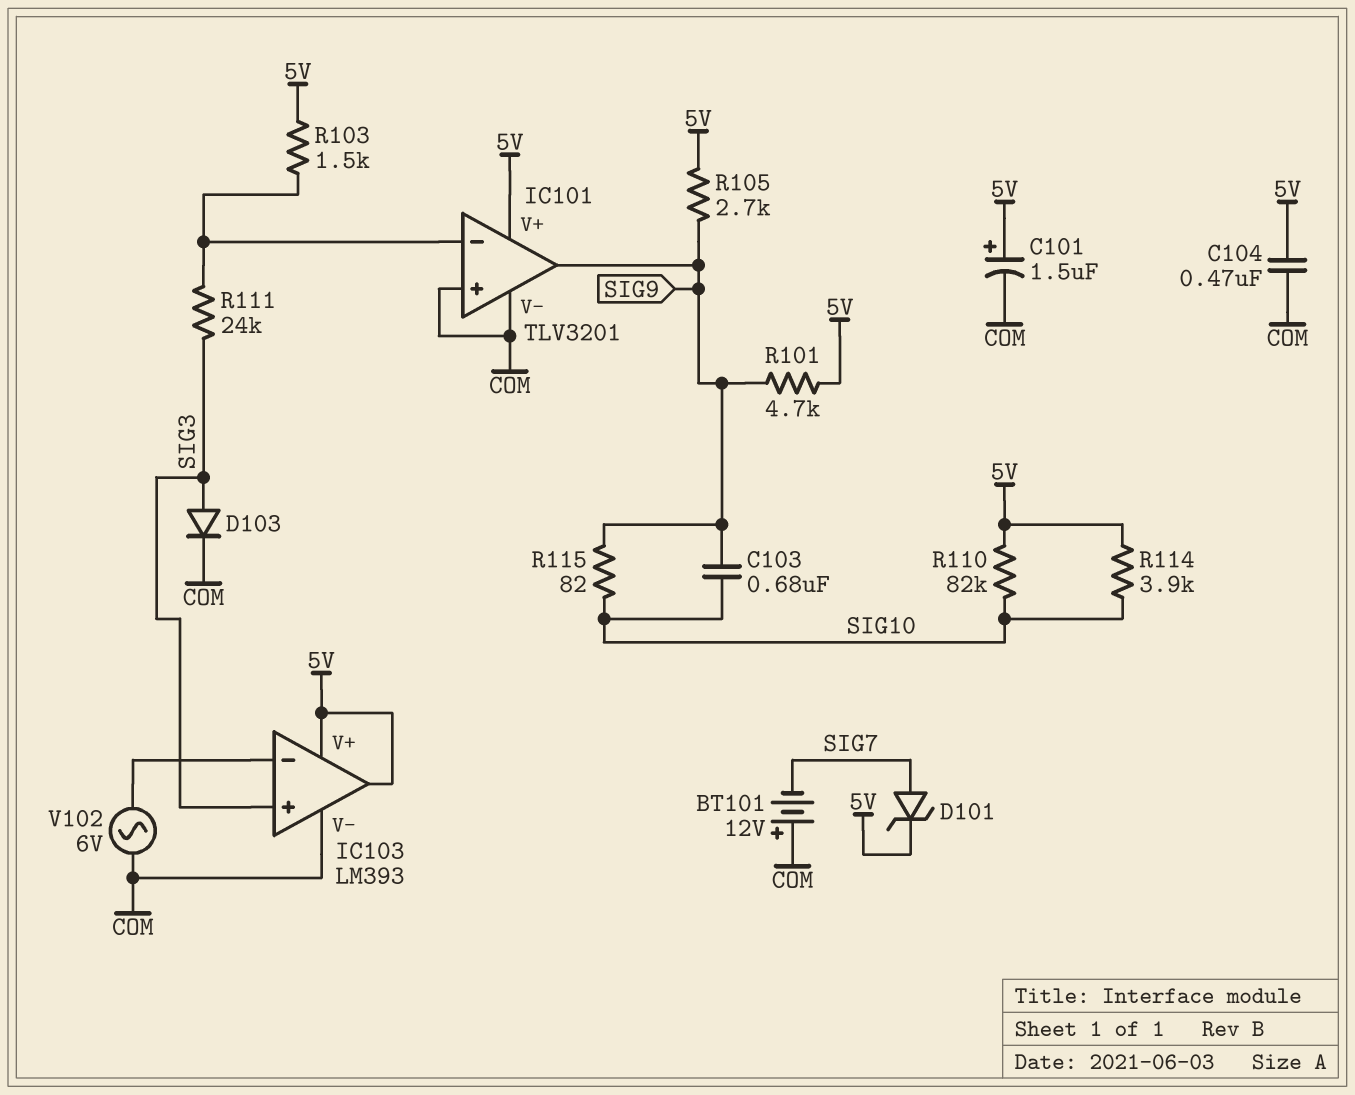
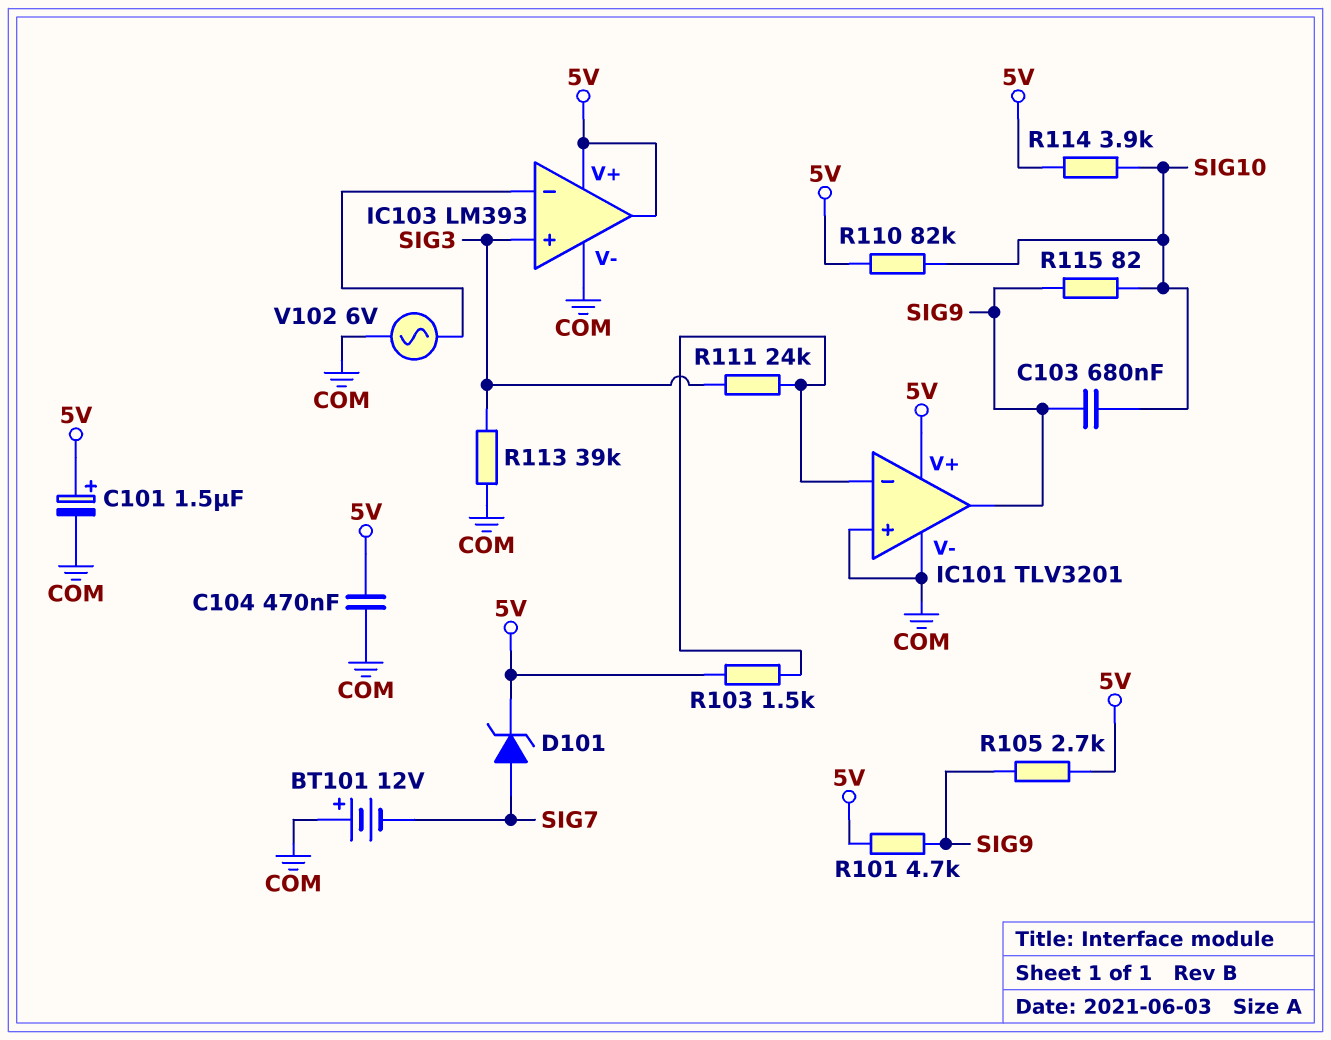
D103: diode (A SIG3, K COM) -> none
R113: none -> 39k (COM, SIG3)

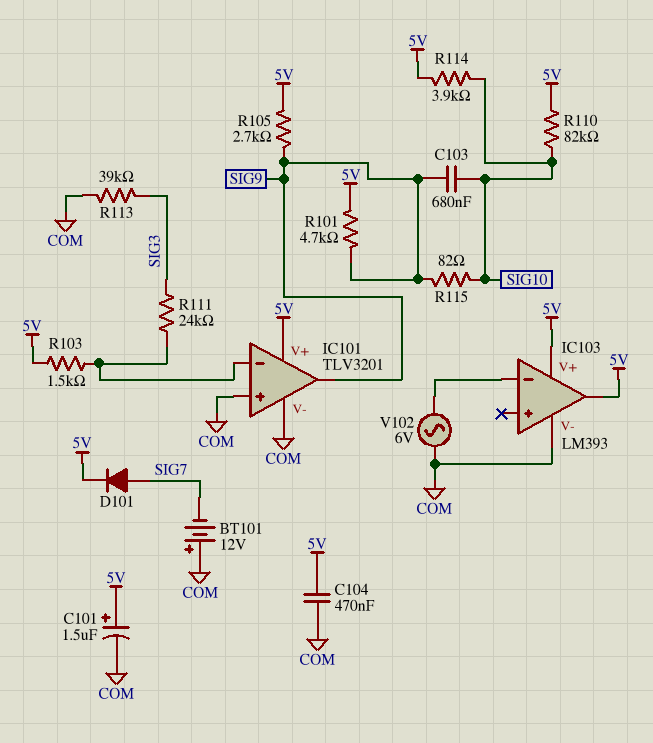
D101: zener (A SIG7, K 5V) -> diode (A SIG7, K 5V)
IC103 pin in+: SIG3 -> none

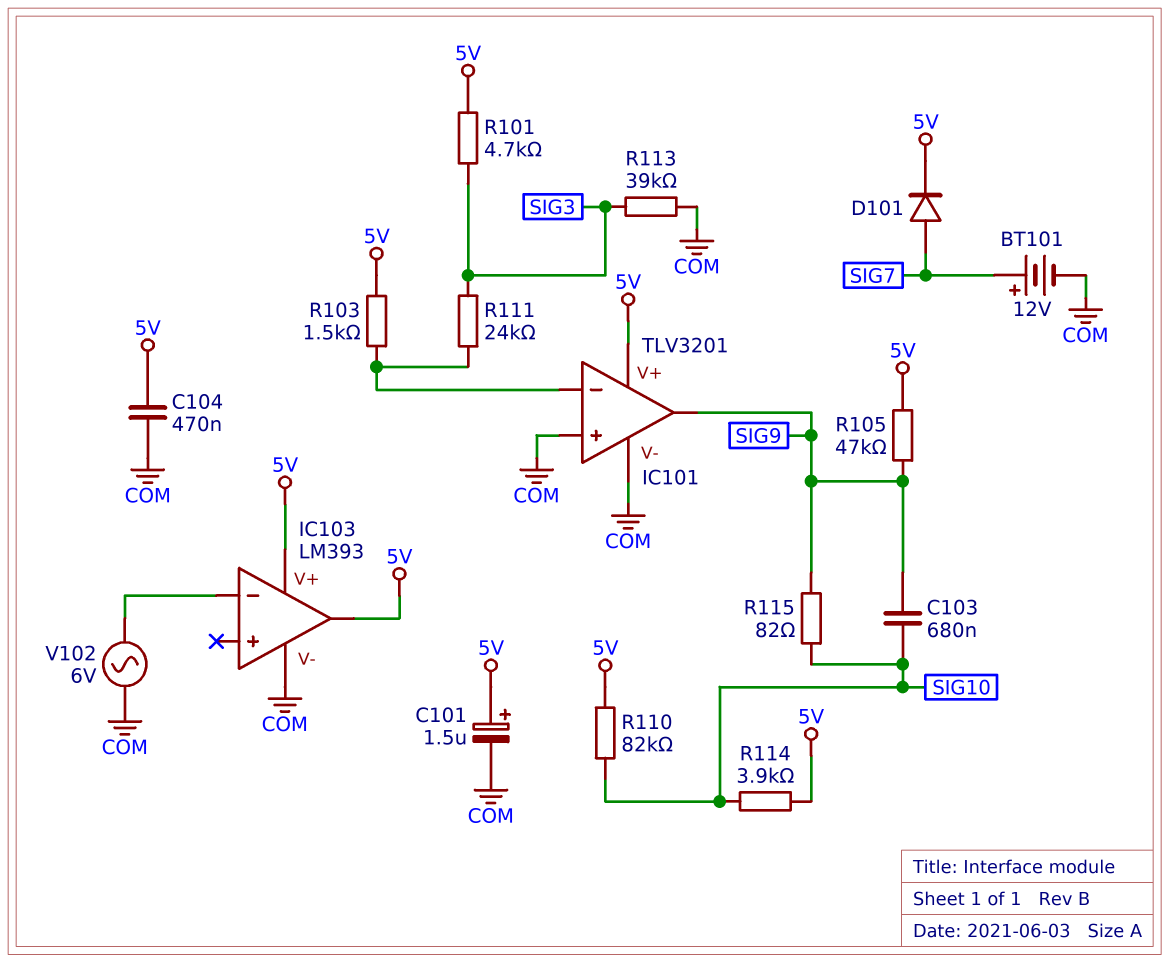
BT101: 12V (plus COM, minus SIG7) -> 12V (plus SIG7, minus COM)
R101: 4.7k (5V, SIG9) -> 4.7k (5V, SIG3)
R105: 2.7k (5V, SIG9) -> 47k (5V, SIG9)

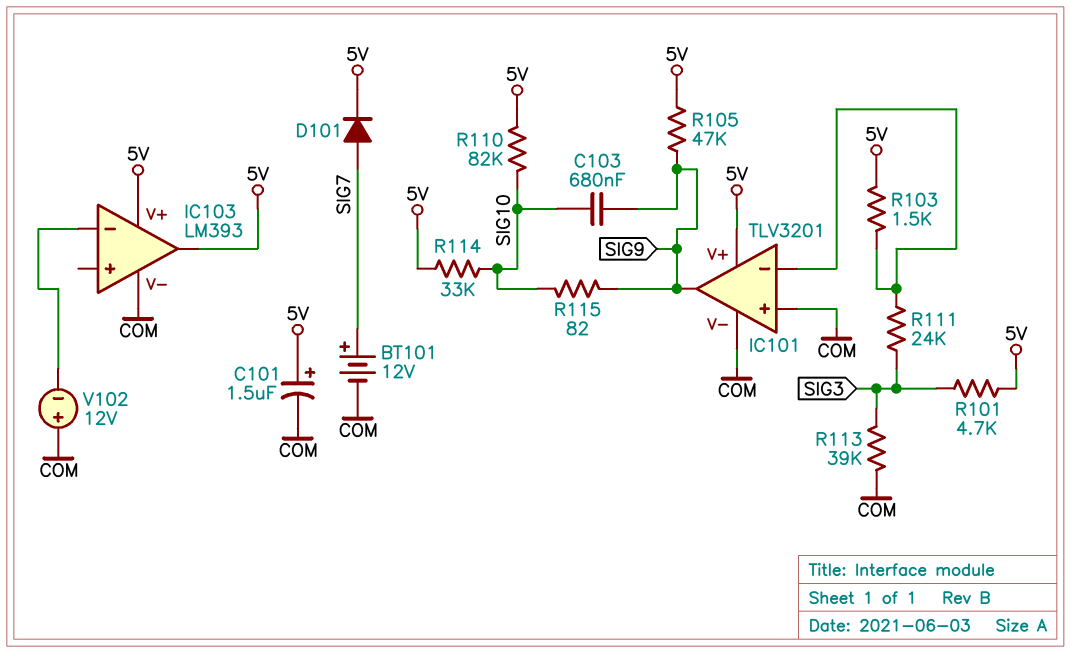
C104: 470nF (5V, COM) -> none
R114: 3.9k (5V, SIG10) -> 33k (5V, SIG10)
V102: AC 6V (COM, IC103/in-) -> 12V (plus COM, minus IC103/in-)

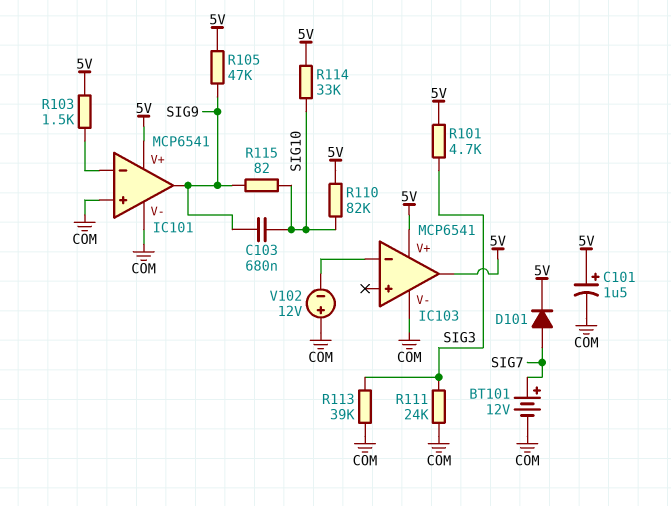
IC101: TLV3201 -> MCP6541
IC103: LM393 -> MCP6541
R111: 24k (IC101/in-, SIG3) -> 24k (COM, SIG3)

